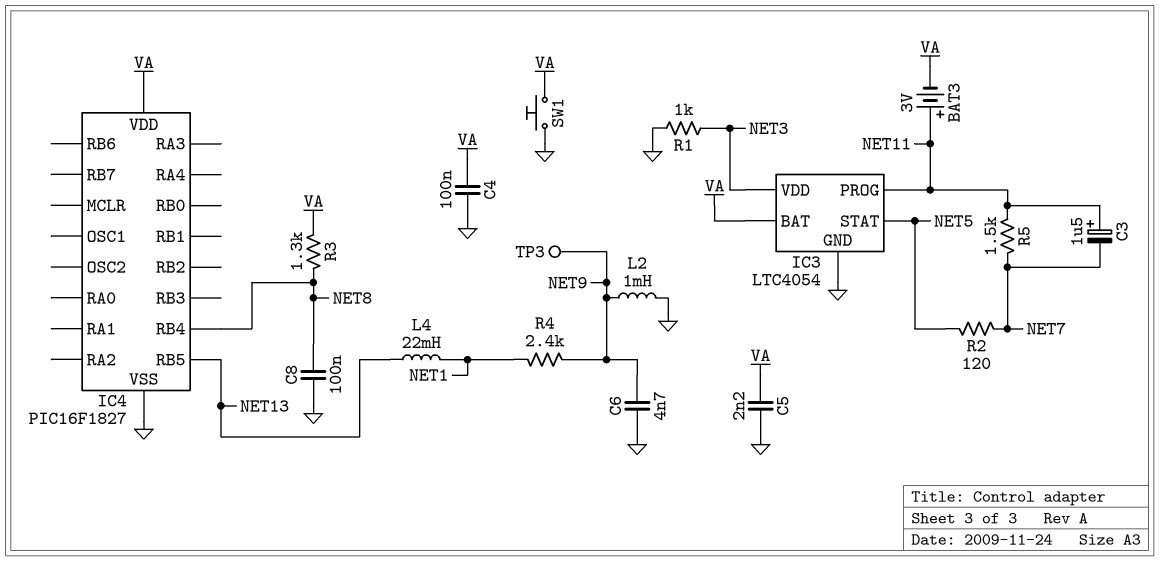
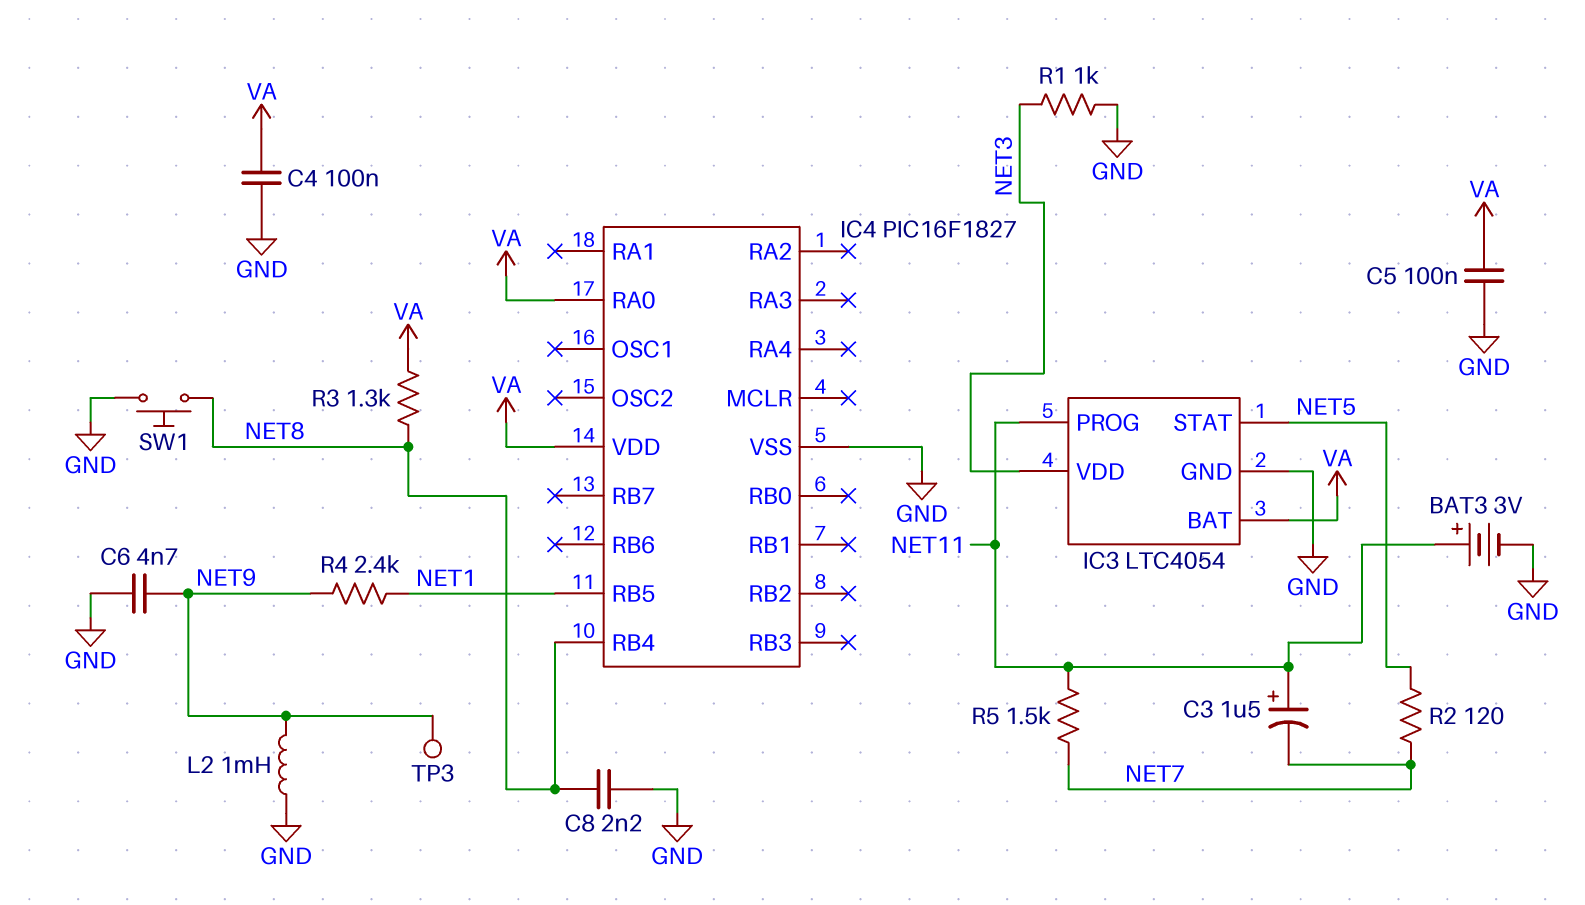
BAT3: 3V (plus NET11, minus VA) -> 3V (plus NET11, minus GND)
C5: 2.2nF (GND, VA) -> 100nF (GND, VA)
C8: 100nF (GND, NET8) -> 2.2nF (GND, NET8)
IC4 pin RA0: none -> VA
IC4 pin RB5: NET13 -> NET1
L4: 22mH (NET1, NET13) -> none
SW1: button (GND, VA) -> button (GND, NET8)

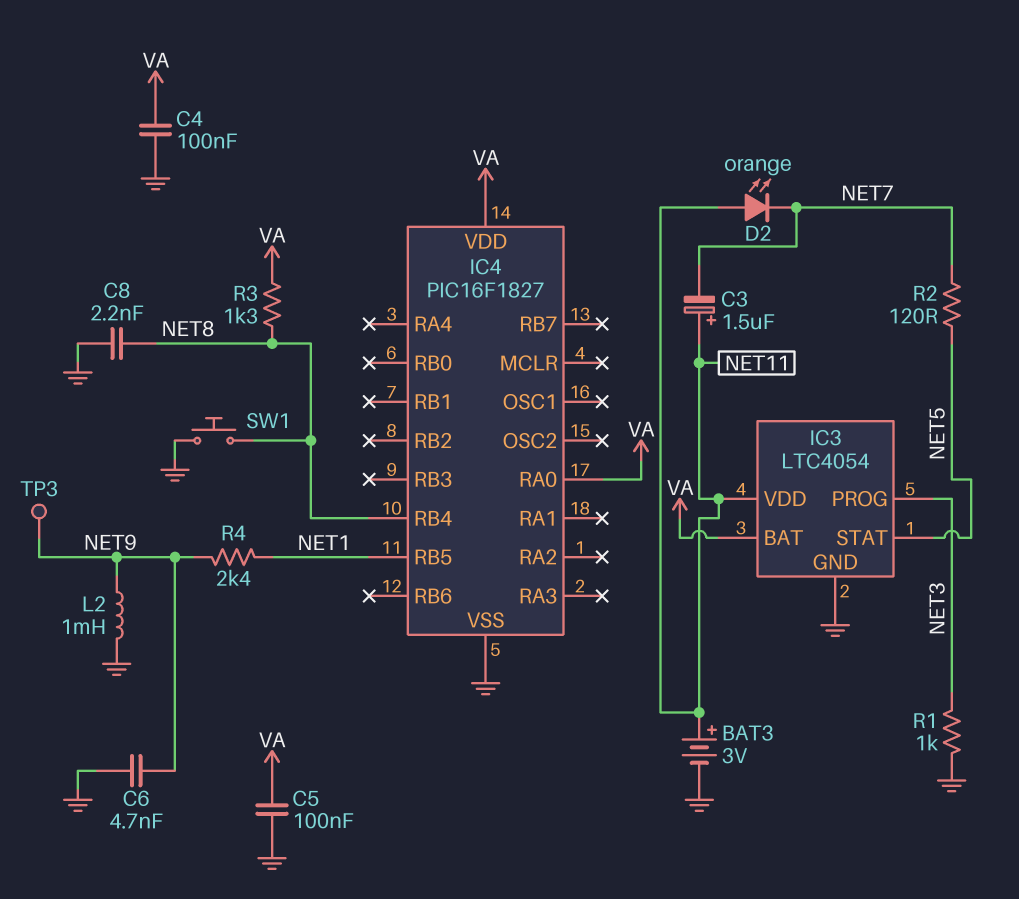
D2: none -> LED orange (A NET11, K NET7)
IC3 pin PROG: NET11 -> NET3
IC3 pin VDD: NET3 -> NET11
R5: 1.5k (NET7, NET11) -> none

